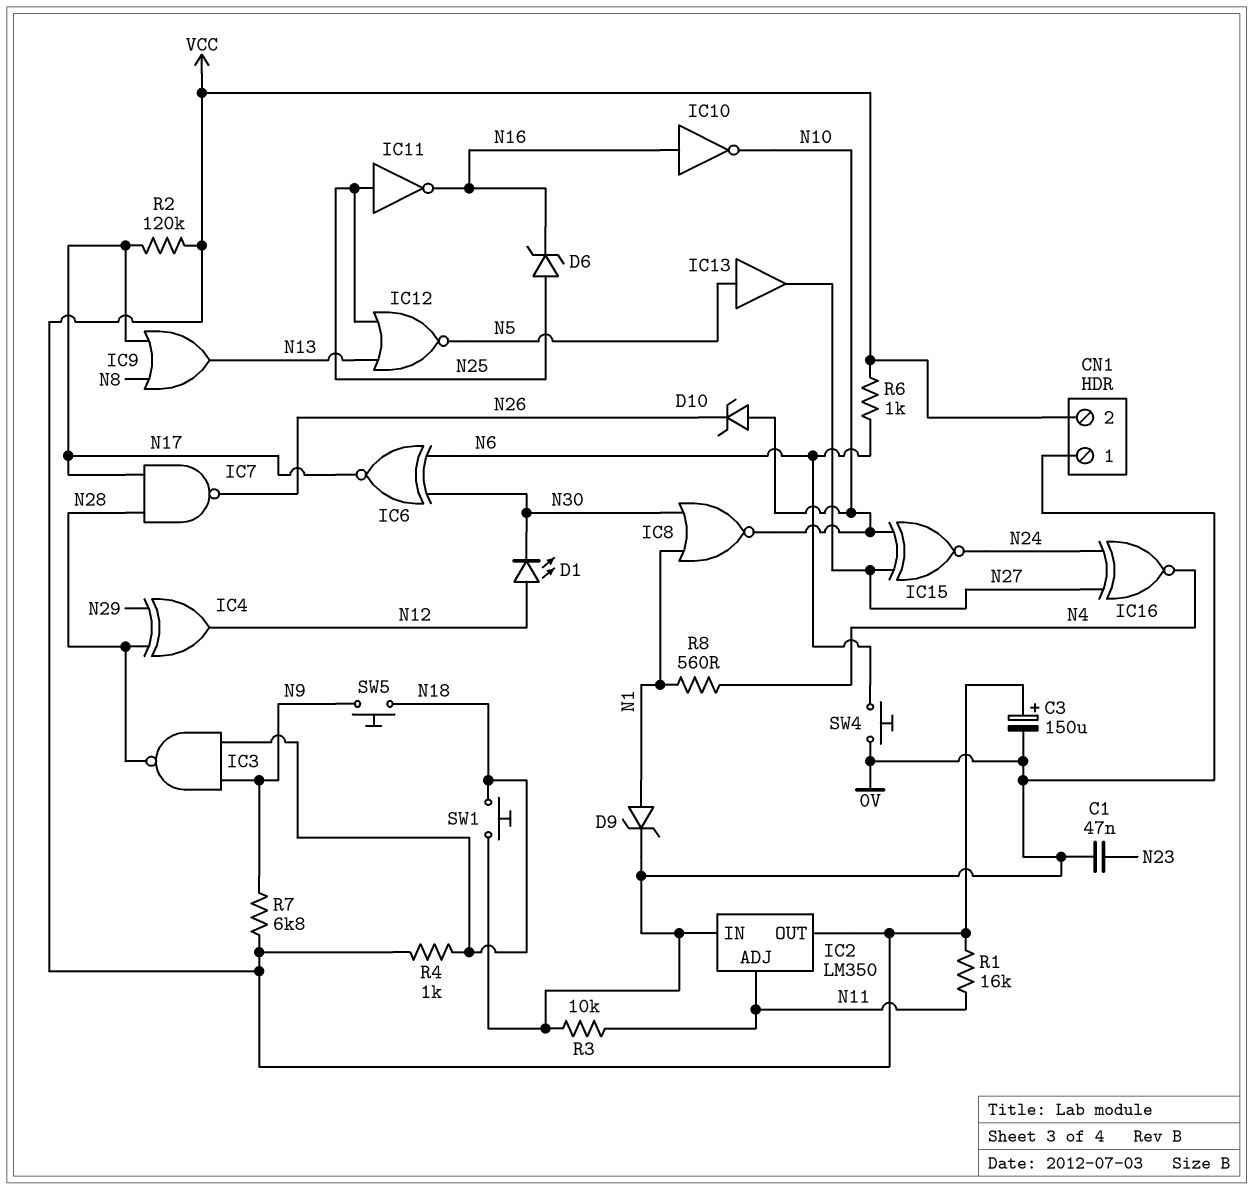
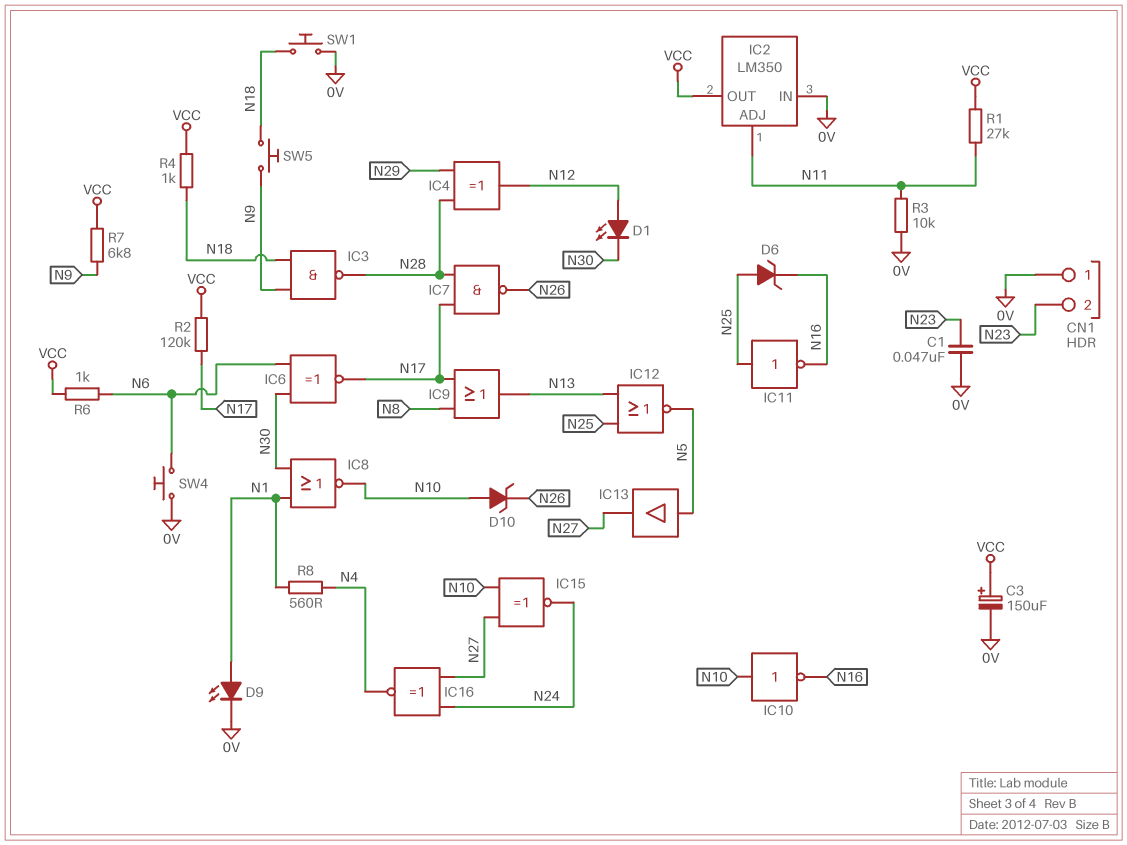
CN1 pin 2: VCC -> N23
D9: zener (A N1, K 0V) -> LED (A N1, K 0V)
IC10: NOT (in N16, out N10) -> NOT (in N10, out N16)
R1: 16k (N11, VCC) -> 27k (N11, VCC)

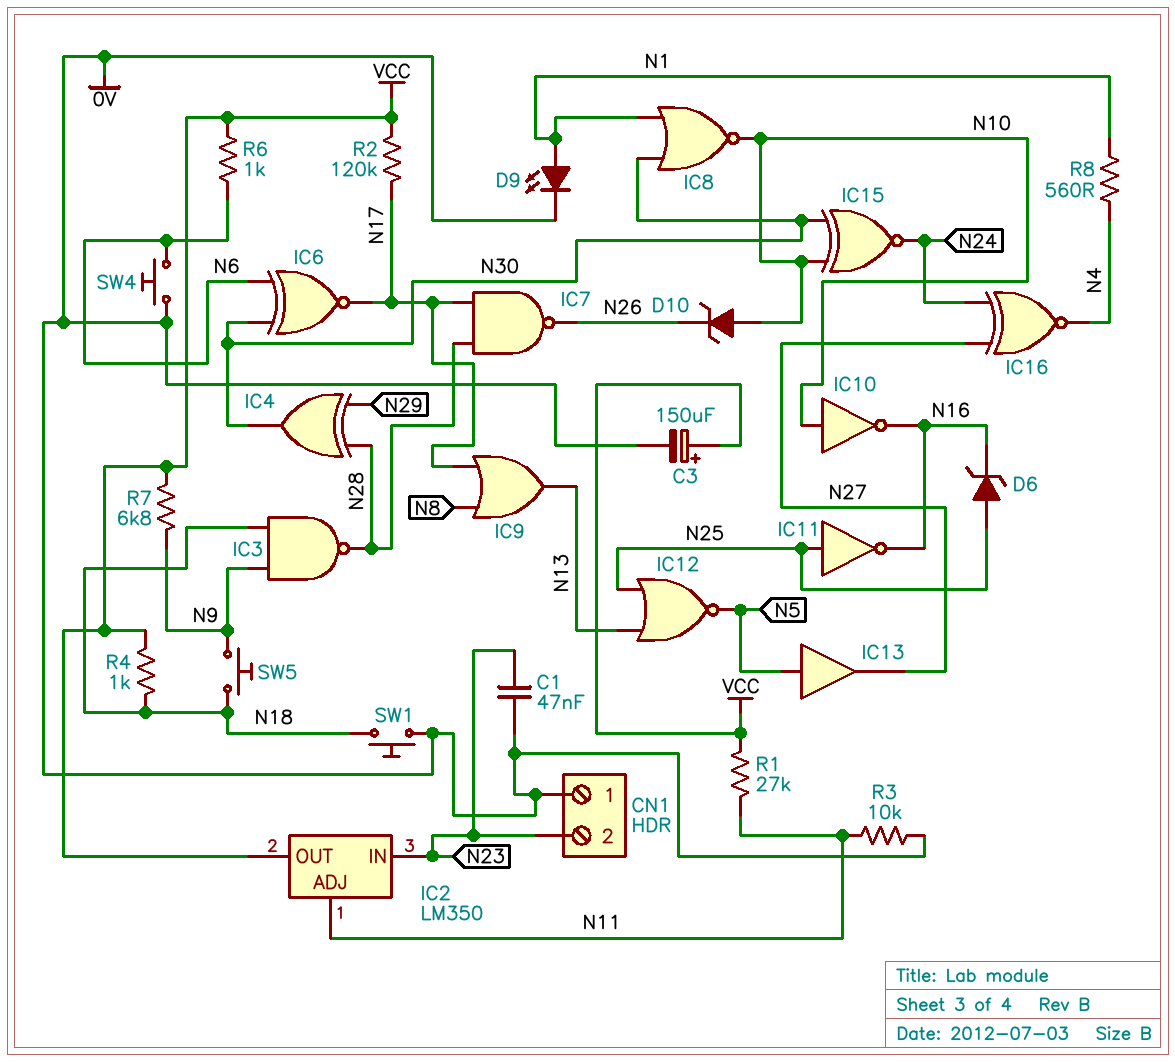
D1: LED (A N12, K N30) -> none
IC2 pin IN: 0V -> N23
IC4: XOR (in N28, in N29, out N12) -> XOR (in N28, in N29, out N30)
IC15: XNOR (in N10, in N27, out N24) -> XNOR (in N10, in N30, out N24)

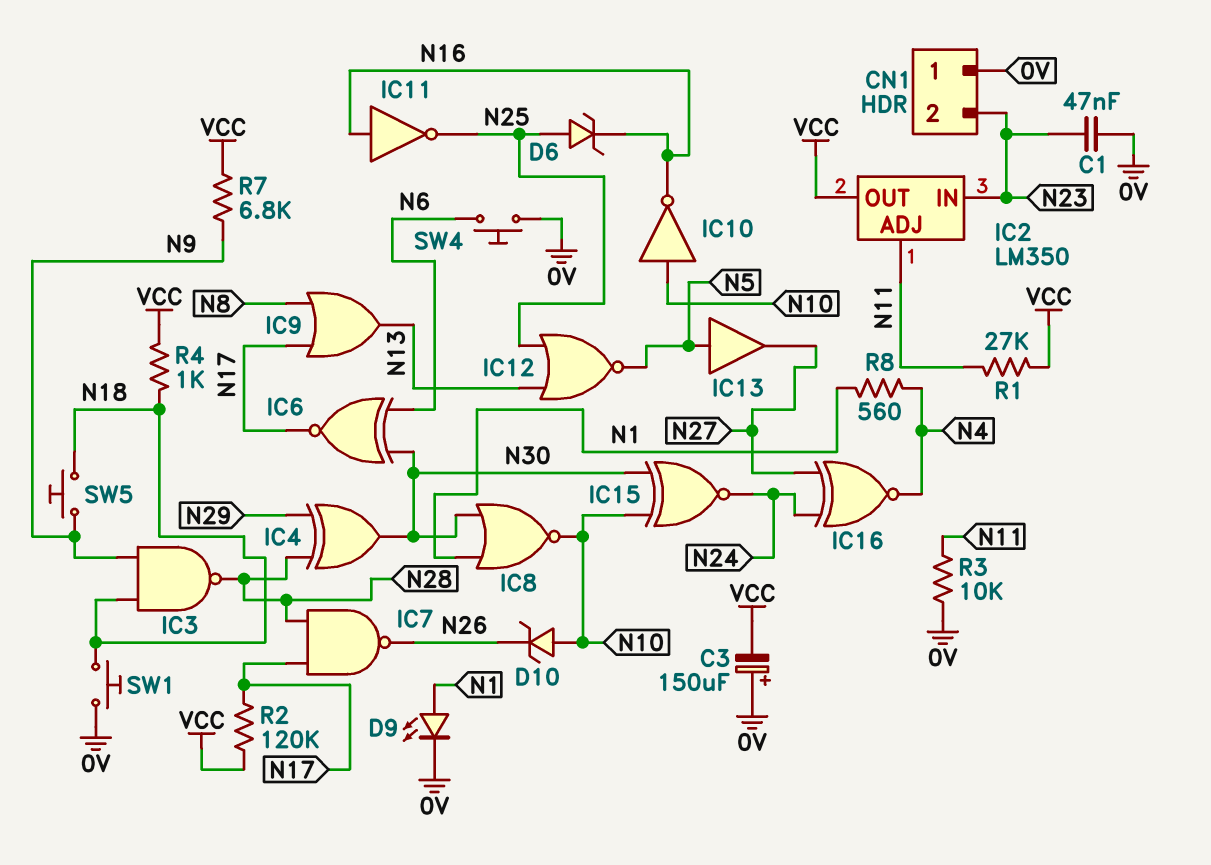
C3: 150uF (plus VCC, minus 0V) -> 150uF (plus 0V, minus VCC)
IC11: NOT (in N25, out N16) -> NOT (in N16, out N25)
R6: 1k (N6, VCC) -> none

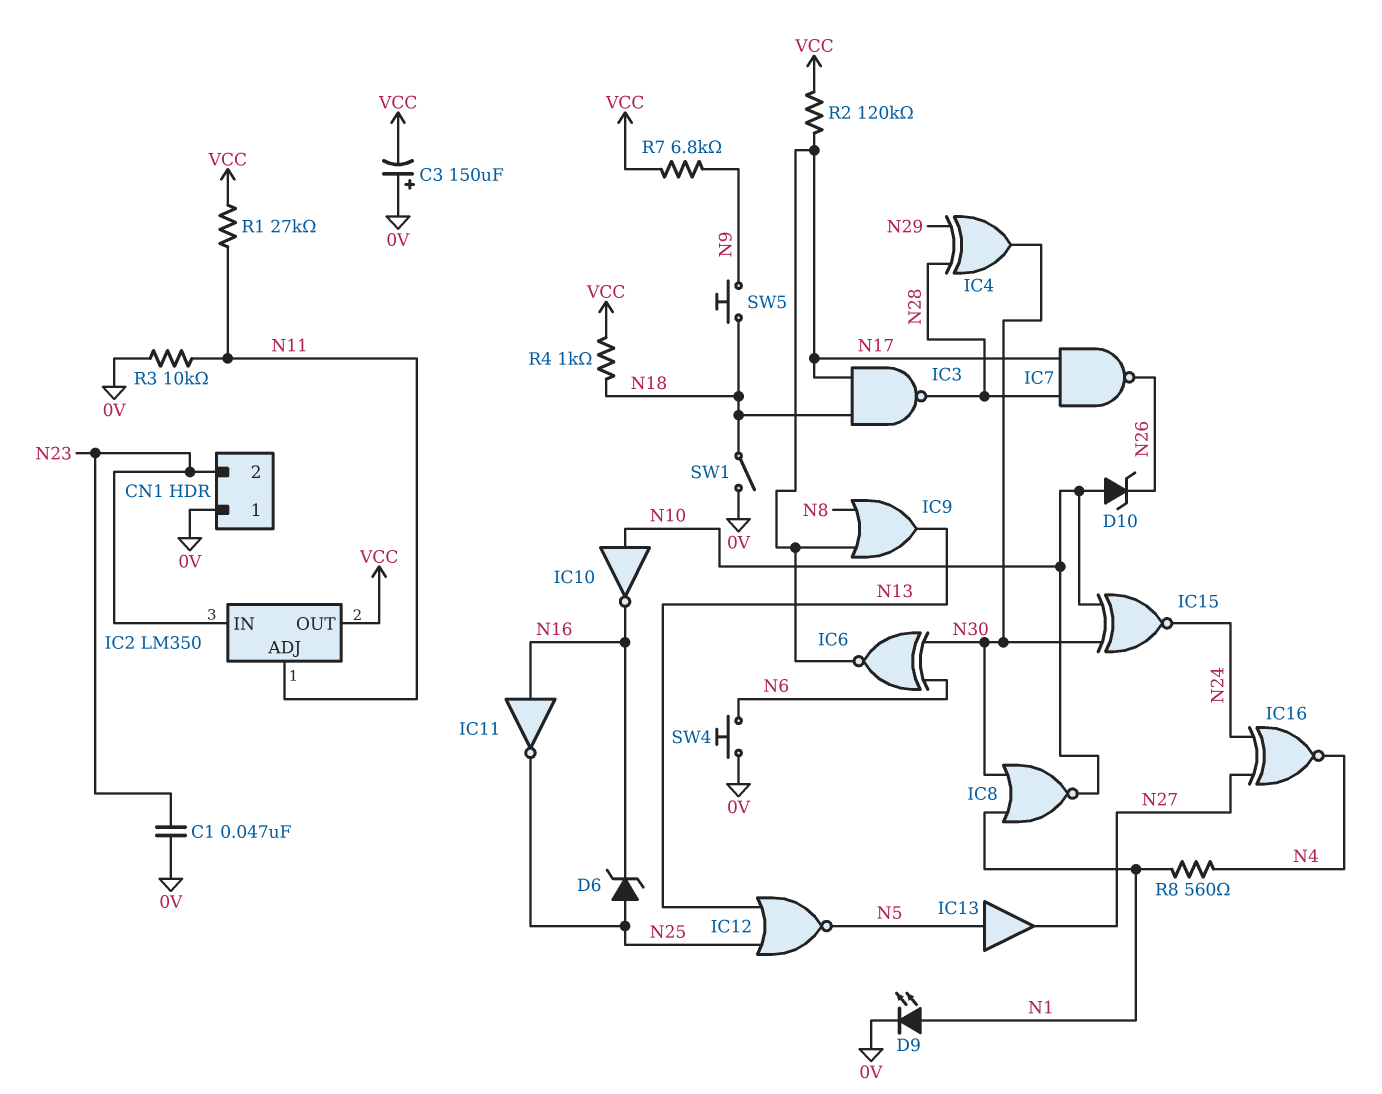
IC3: NAND (in N9, in N18, out N28) -> NAND (in N17, in N18, out N28)
SW1: button (0V, N18) -> switch (0V, N18)

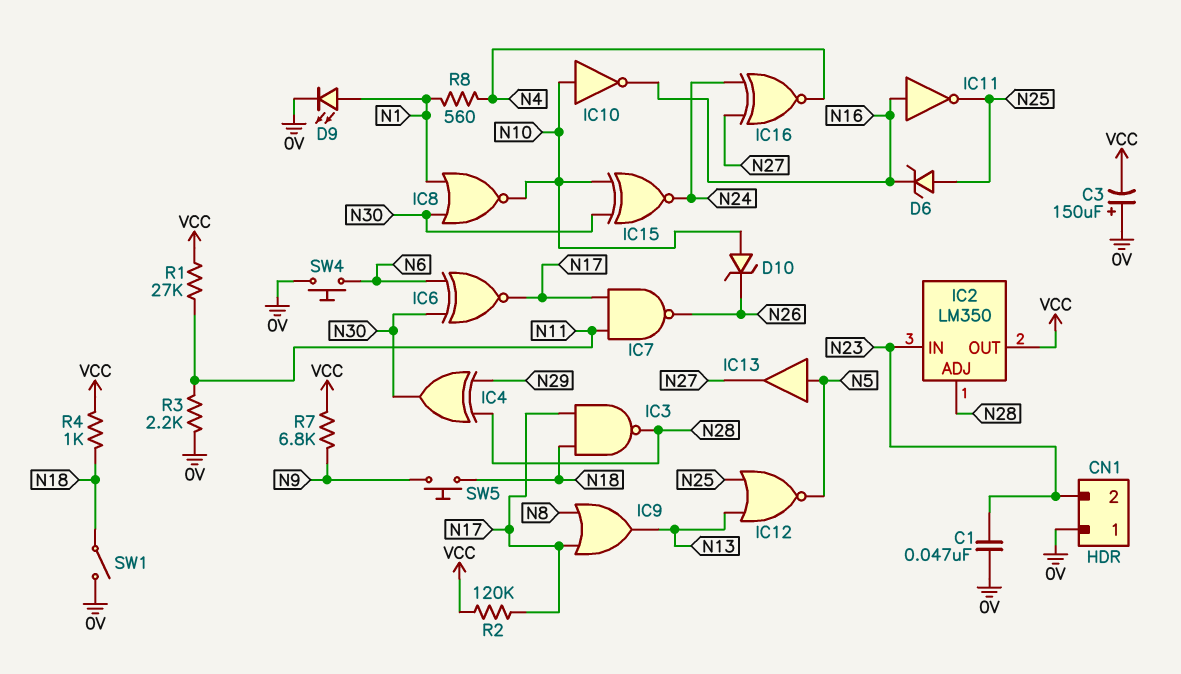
IC2 pin ADJ: N11 -> N28
IC7: NAND (in N17, in N28, out N26) -> NAND (in N11, in N17, out N26)
R3: 10k (0V, N11) -> 2.2k (0V, N11)

